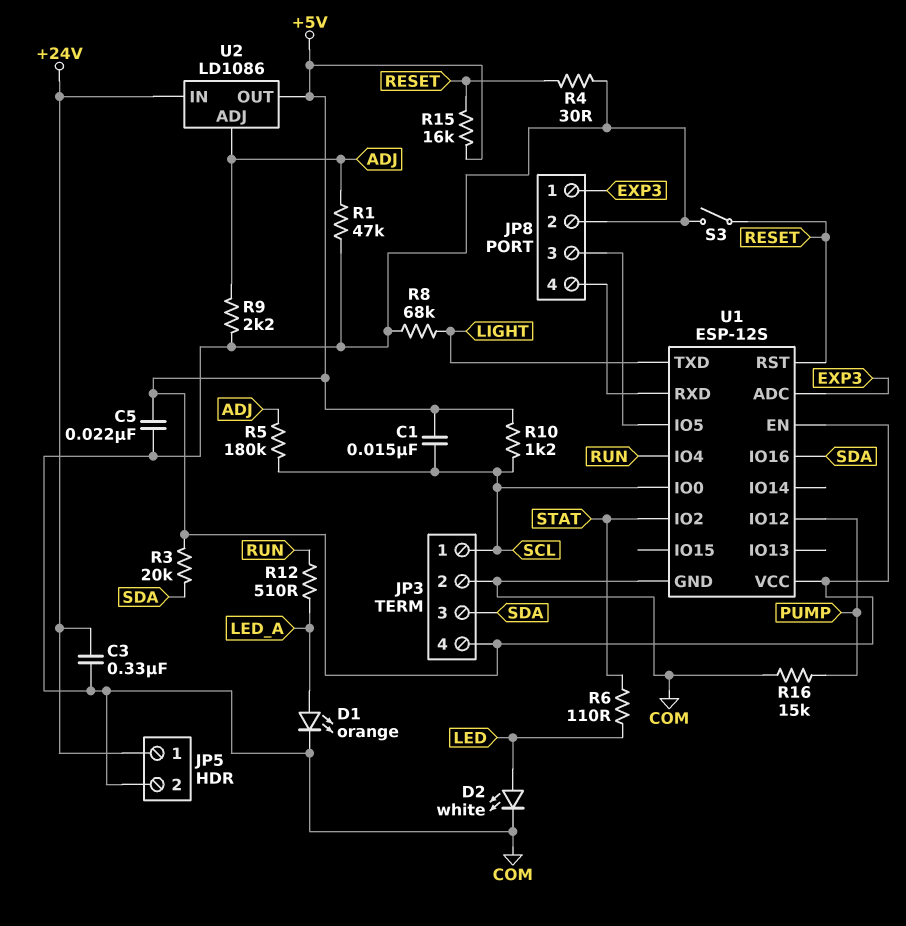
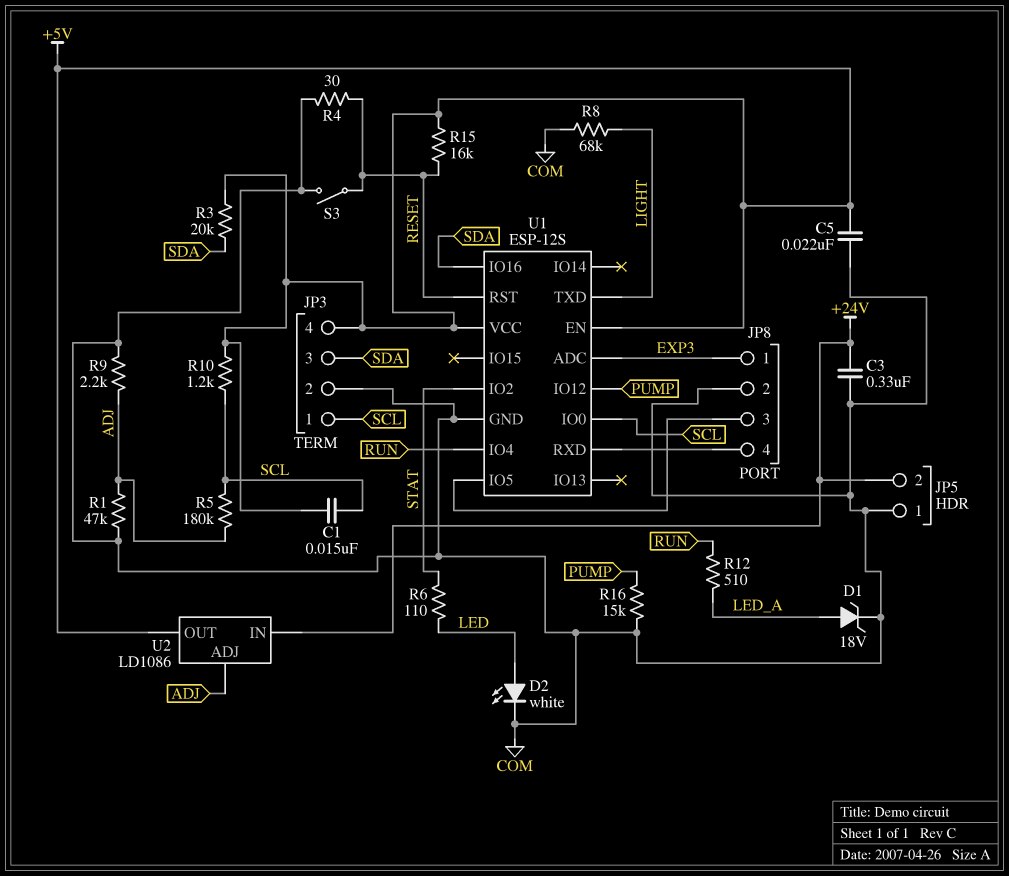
D1: LED orange (A LED_A, K COM) -> zener 18V (A LED_A, K COM)
JP5 pin 1: +24V -> COM
JP5 pin 2: COM -> +24V

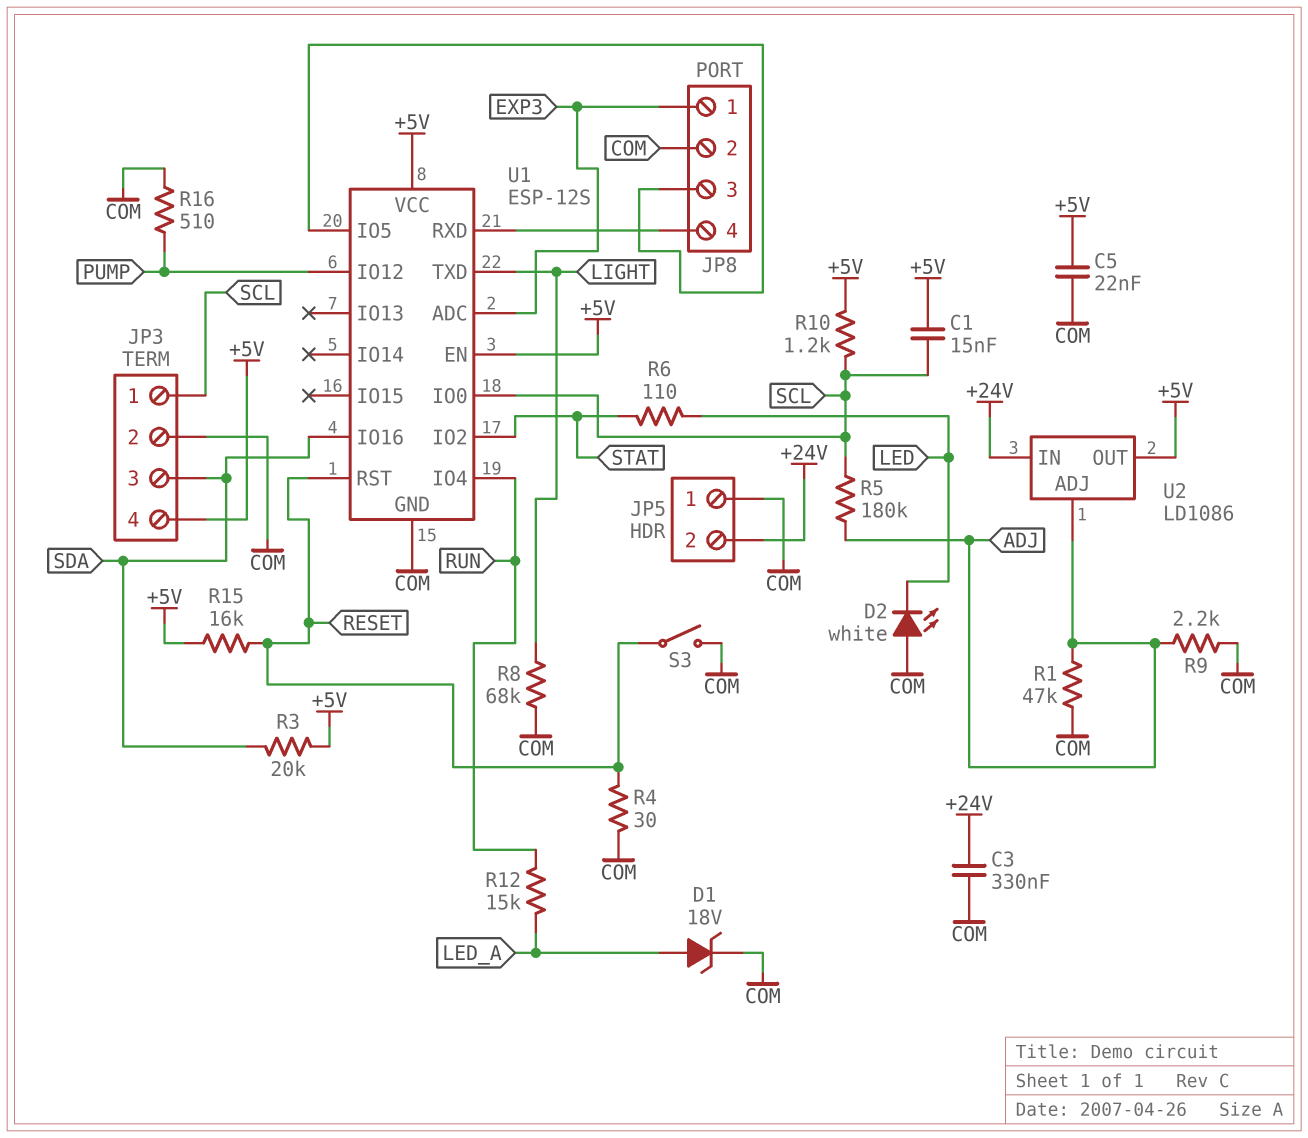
D2: LED white (A LED, K COM) -> LED white (A COM, K LED)
R12: 510 (LED_A, RUN) -> 15k (LED_A, RUN)
R16: 15k (COM, PUMP) -> 510 (COM, PUMP)

